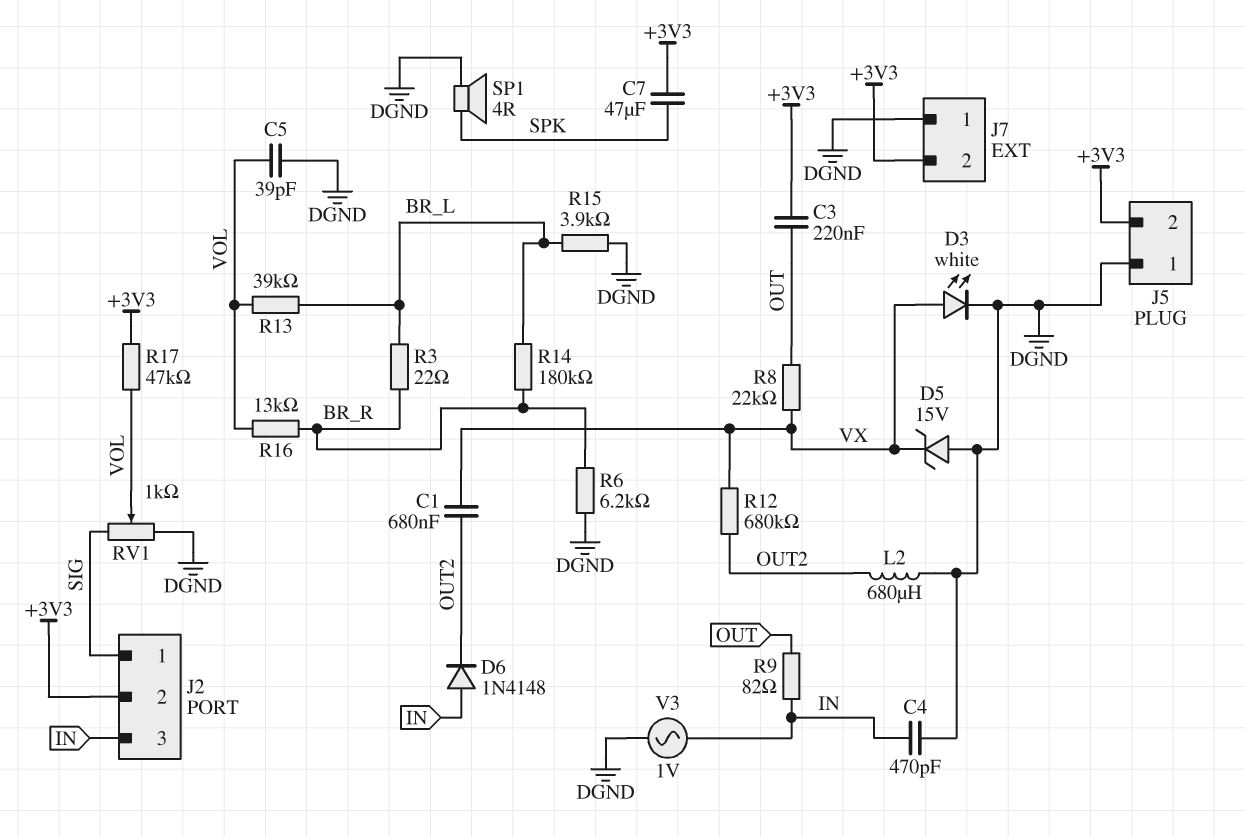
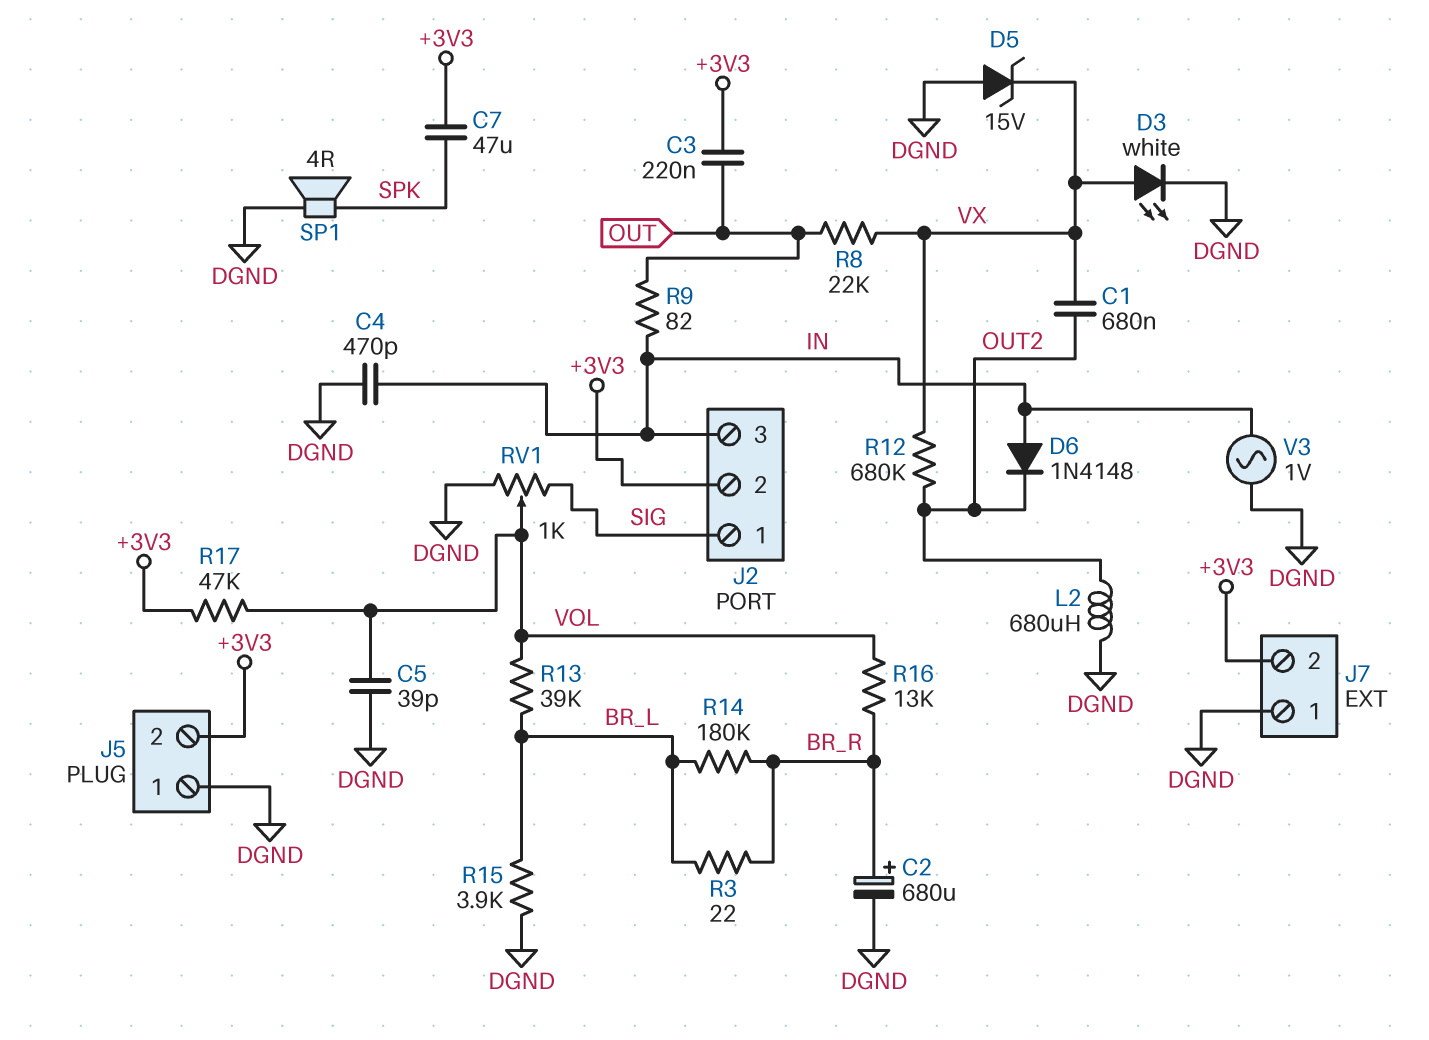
C2: none -> 680uF (plus BR_R, minus DGND)
R6: 6.2k (BR_R, DGND) -> none

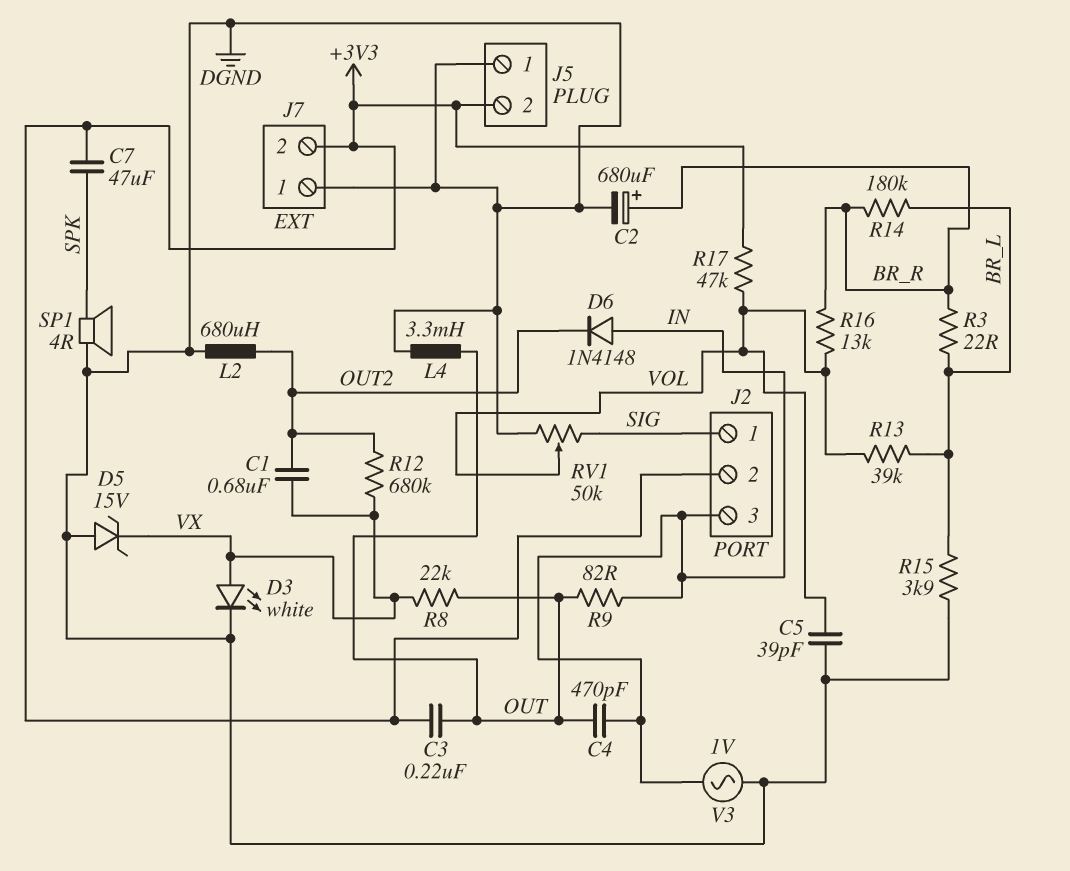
C4: 470pF (DGND, IN) -> 470pF (IN, OUT)
L4: none -> 3.3mH (DGND, OUT)
RV1: 1k (DGND, SIG, wiper VOL) -> 50k (DGND, SIG, wiper VOL)

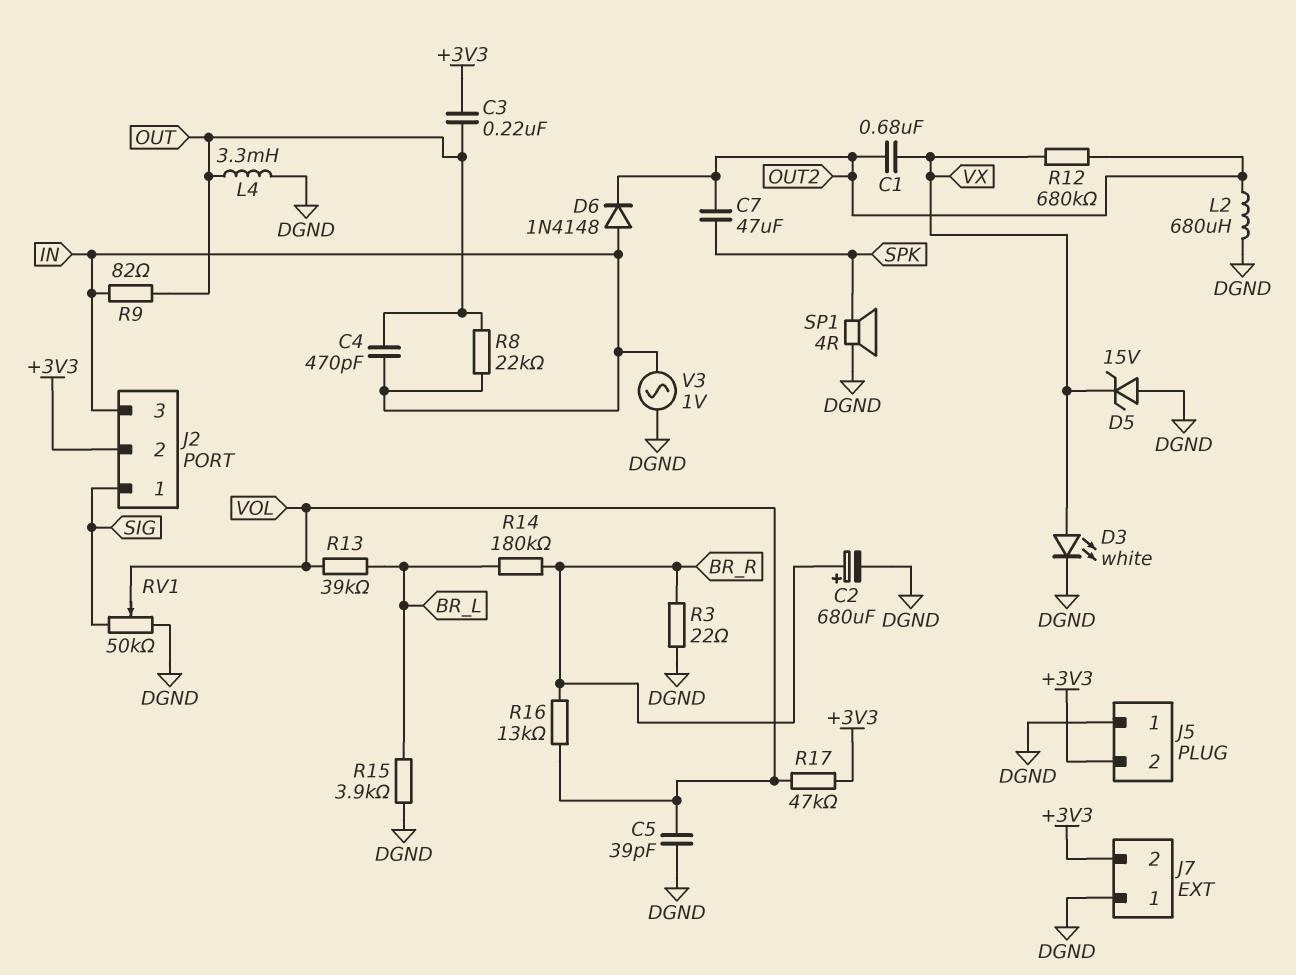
C7: 47uF (+3V3, SPK) -> 47uF (OUT2, SPK)
R3: 22 (BR_L, BR_R) -> 22 (BR_R, DGND)
R8: 22k (OUT, VX) -> 22k (IN, OUT)

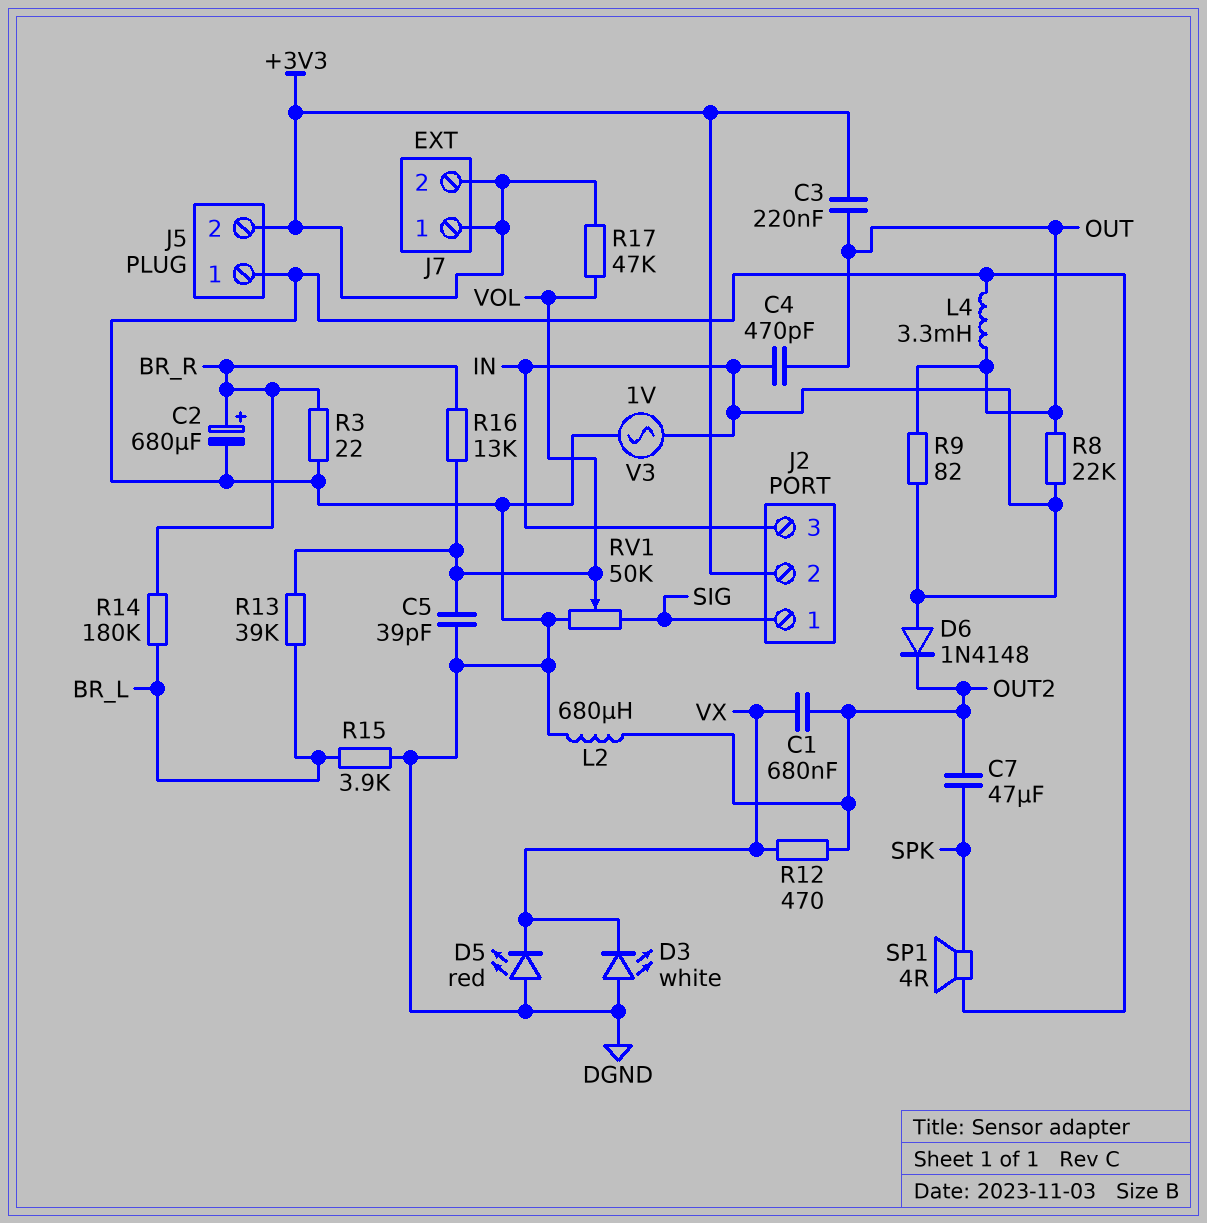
D3: LED white (A VX, K DGND) -> LED white (A DGND, K VX)
D5: zener 15V (A DGND, K VX) -> LED red (A DGND, K VX)
J7 pin 1: DGND -> +3V3
R12: 680k (OUT2, VX) -> 470 (OUT2, VX)

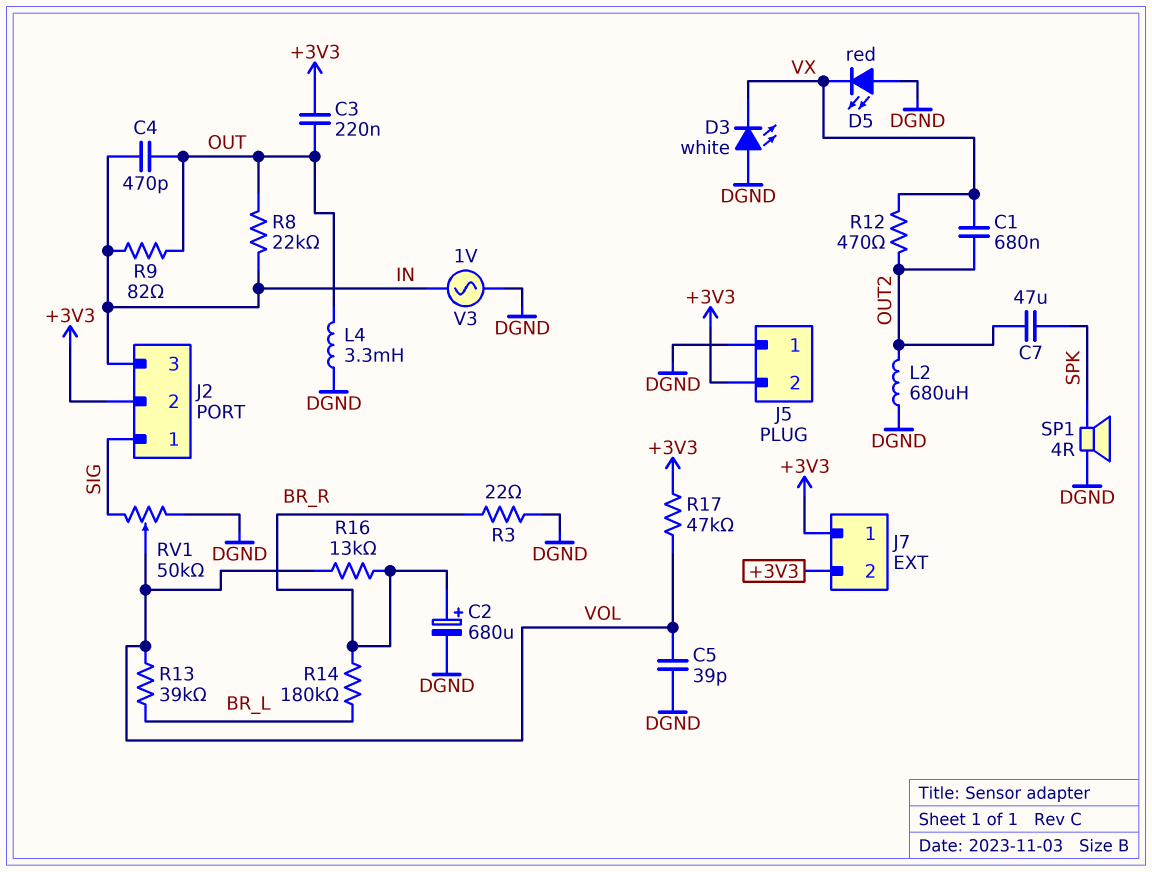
D6: diode 1N4148 (A IN, K OUT2) -> none
R15: 3.9k (BR_L, DGND) -> none

